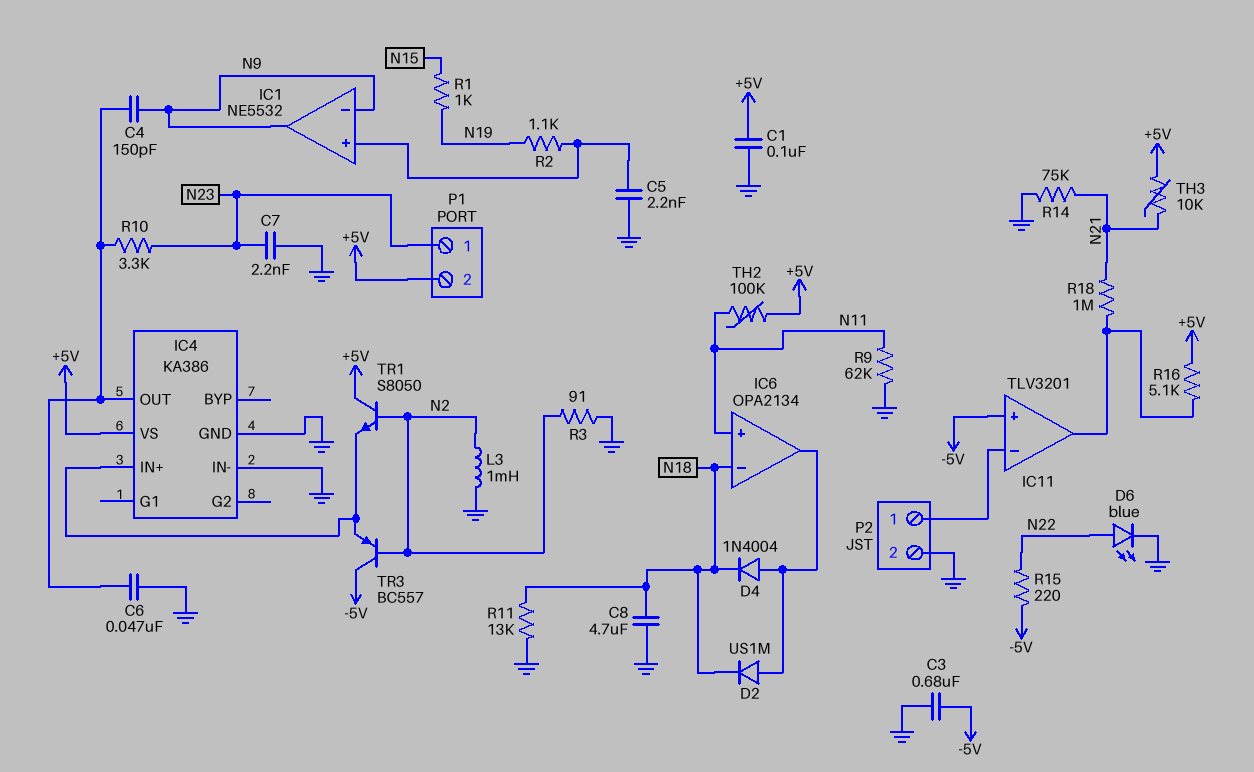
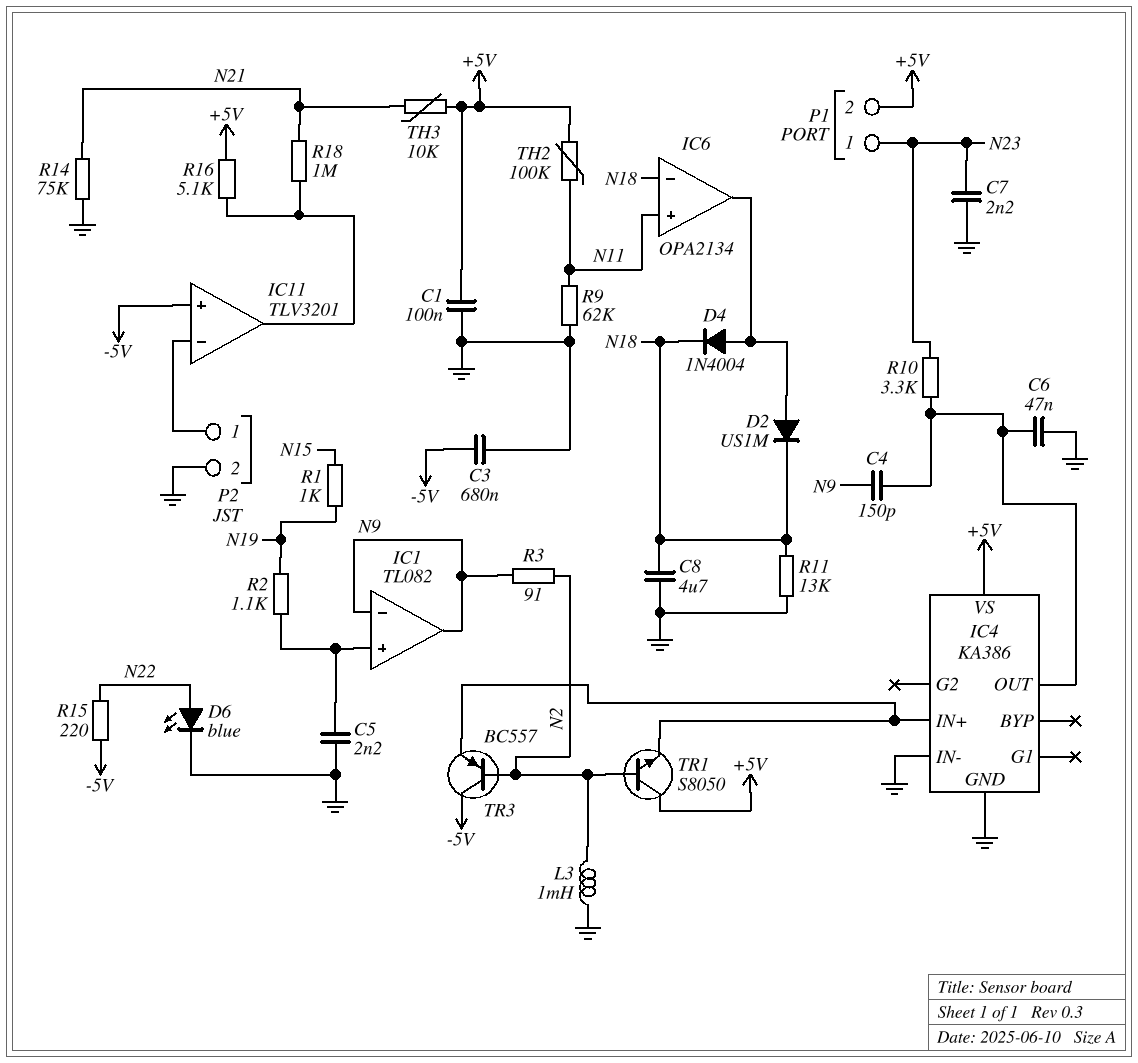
IC1: NE5532 -> TL082
R3: 91 (GND, N2) -> 91 (N2, N9)

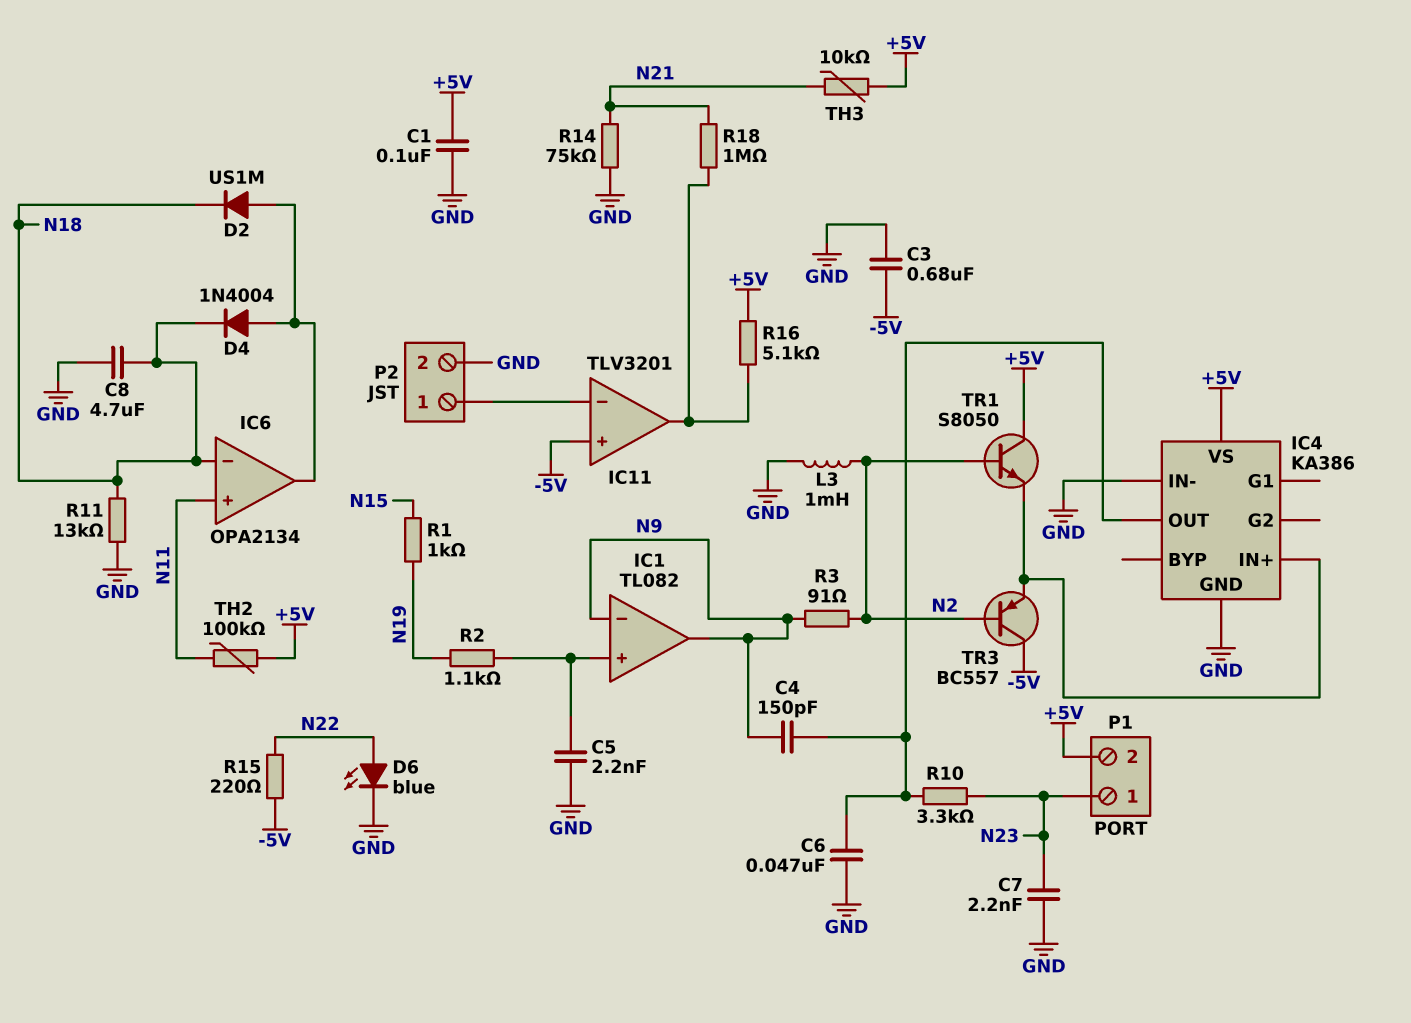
R9: 62k (GND, N11) -> none

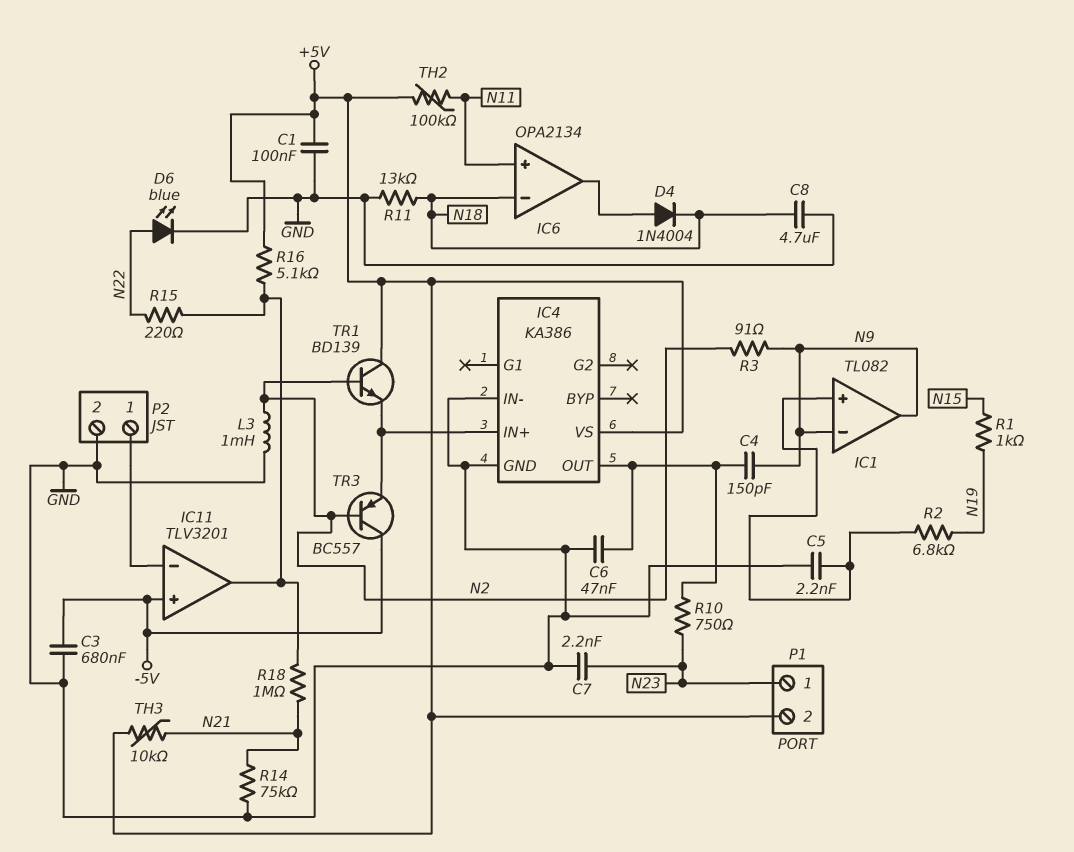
D2: diode US1M (A IC6/out, K N18) -> none
R2: 1.1k (IC1/in+, N19) -> 6.8k (IC1/in+, N19)
R10: 3.3k (IC4/OUT, N23) -> 750 (IC4/OUT, N23)
R15: 220 (-5V, N22) -> 220 (IC11/out, N22)
TR1: NPN S8050 (B N2, C +5V, E IC4/IN+) -> NPN BD139 (B N2, C +5V, E IC4/IN+)

